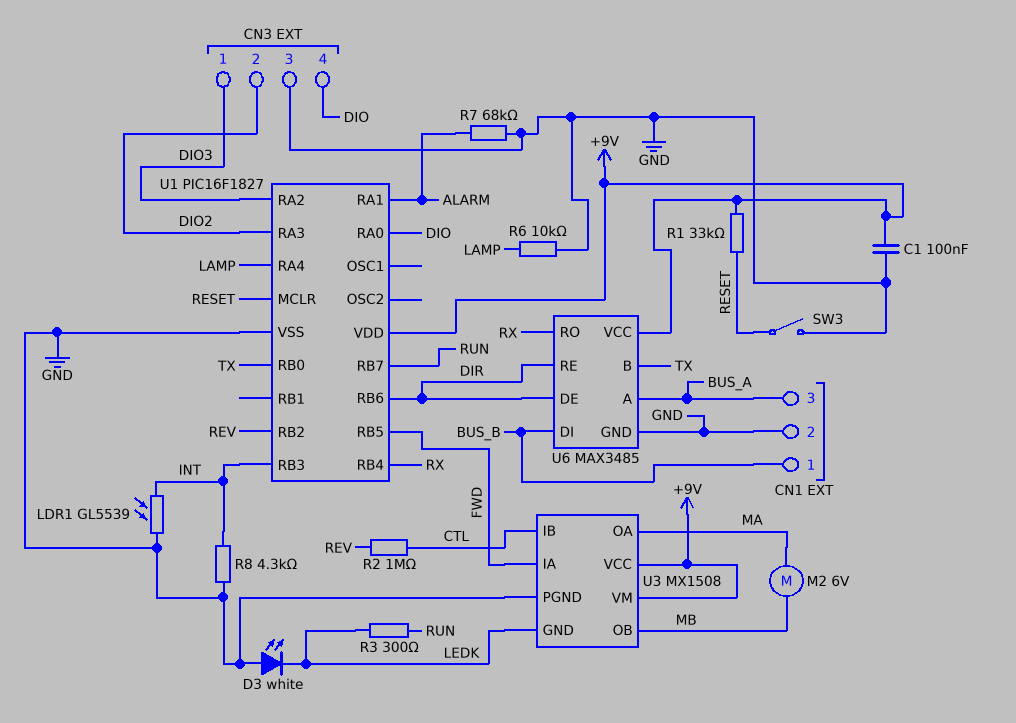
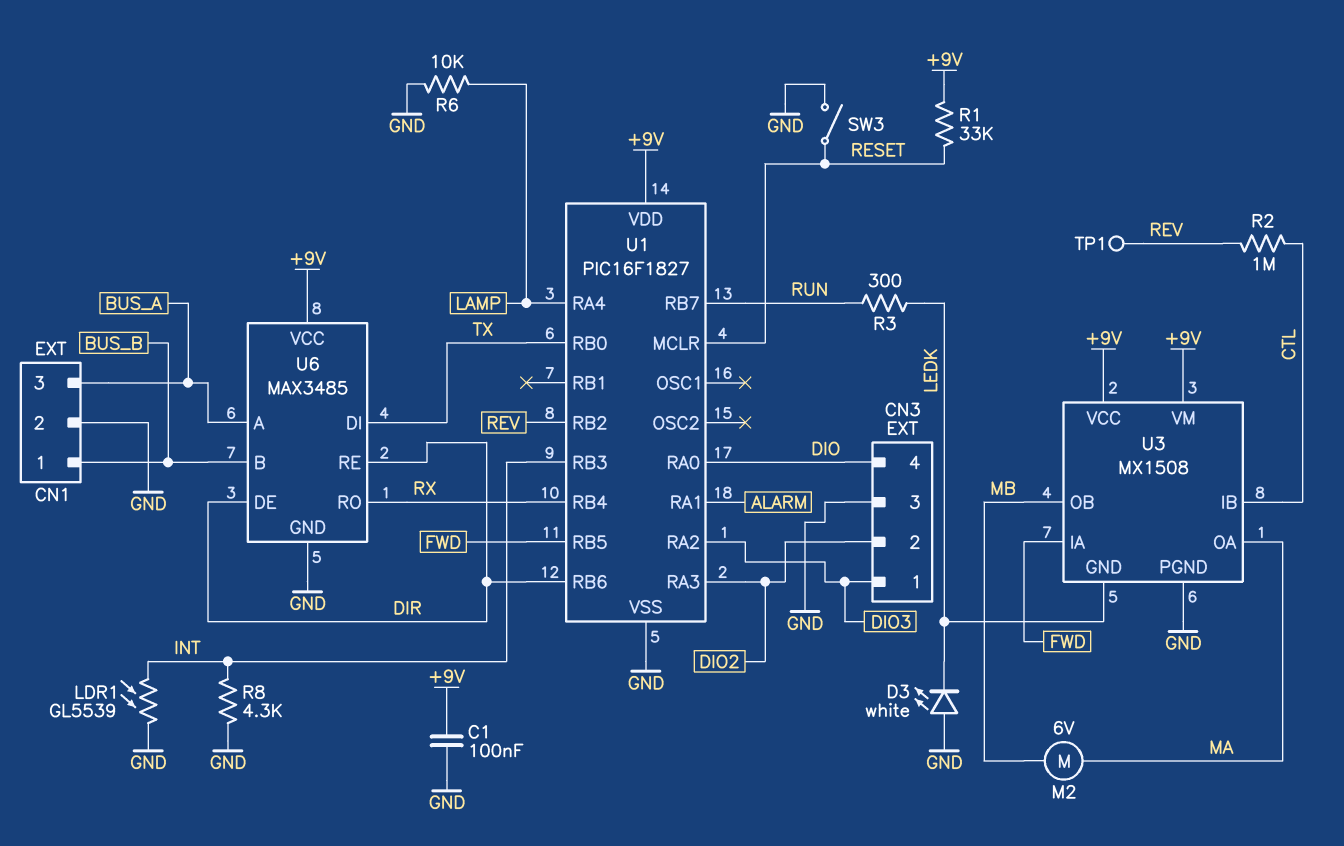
R7: 68k (ALARM, GND) -> none
TP1: none -> test point (REV)
U6 pin B: TX -> BUS_B
U6 pin DI: BUS_B -> TX

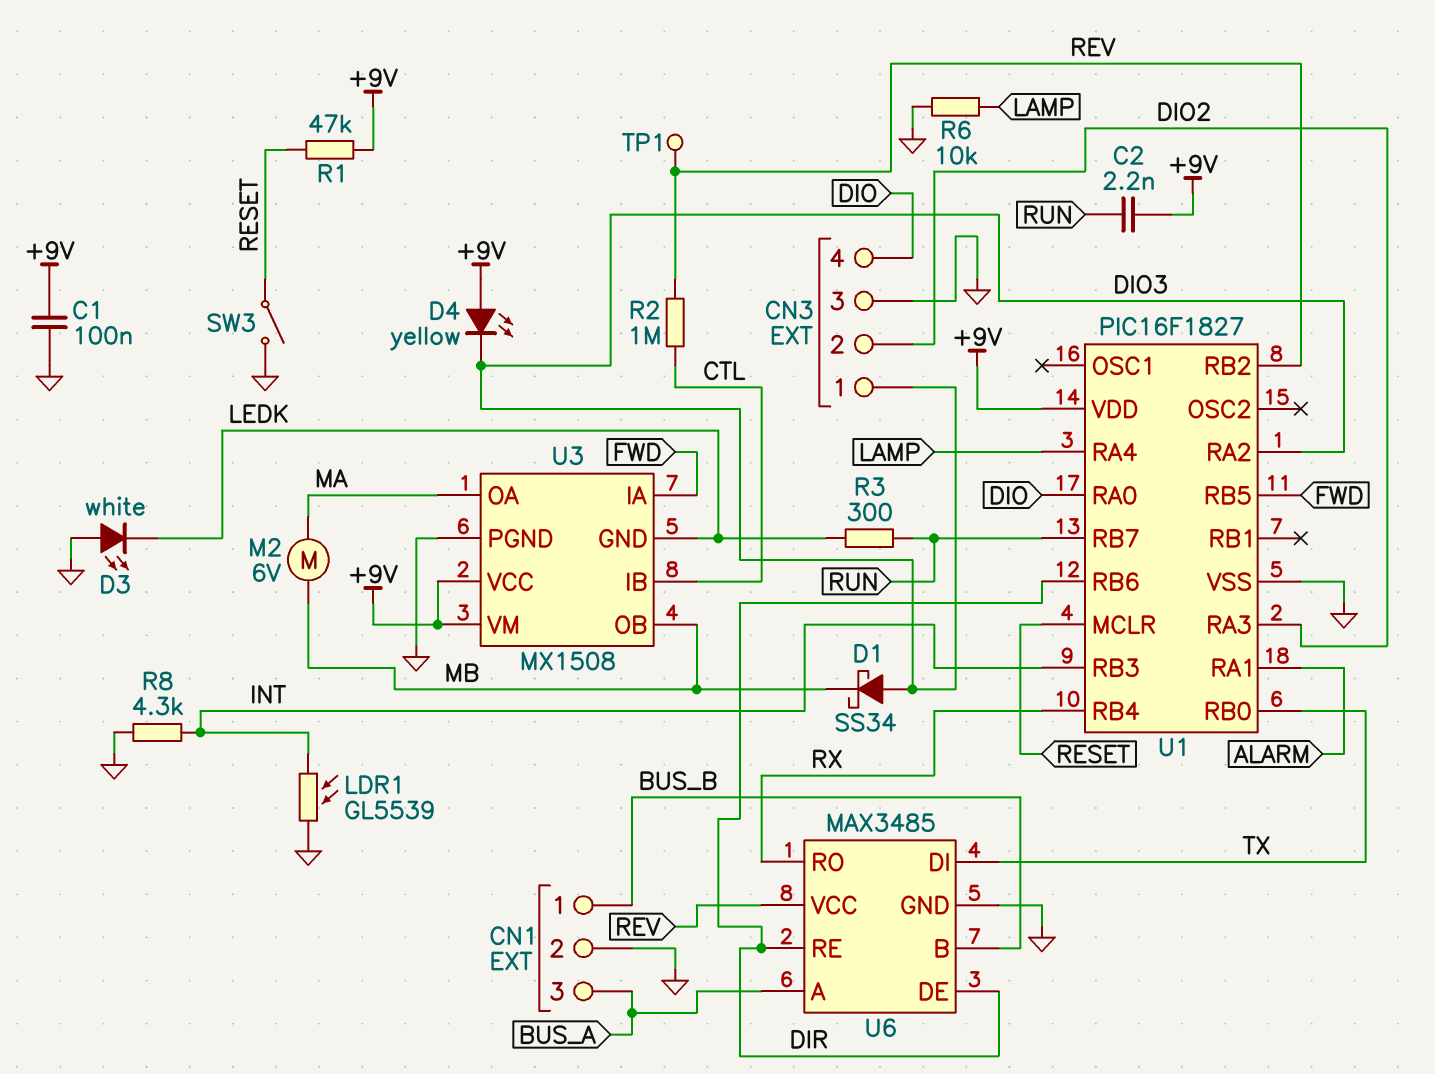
C2: none -> 2.2nF (+9V, RUN)
D1: none -> schottky SS34 (A DIO3, K MB)
D4: none -> LED yellow (A +9V, K DIO3)
R1: 33k (+9V, RESET) -> 47k (+9V, RESET)
U6 pin VCC: +9V -> REV

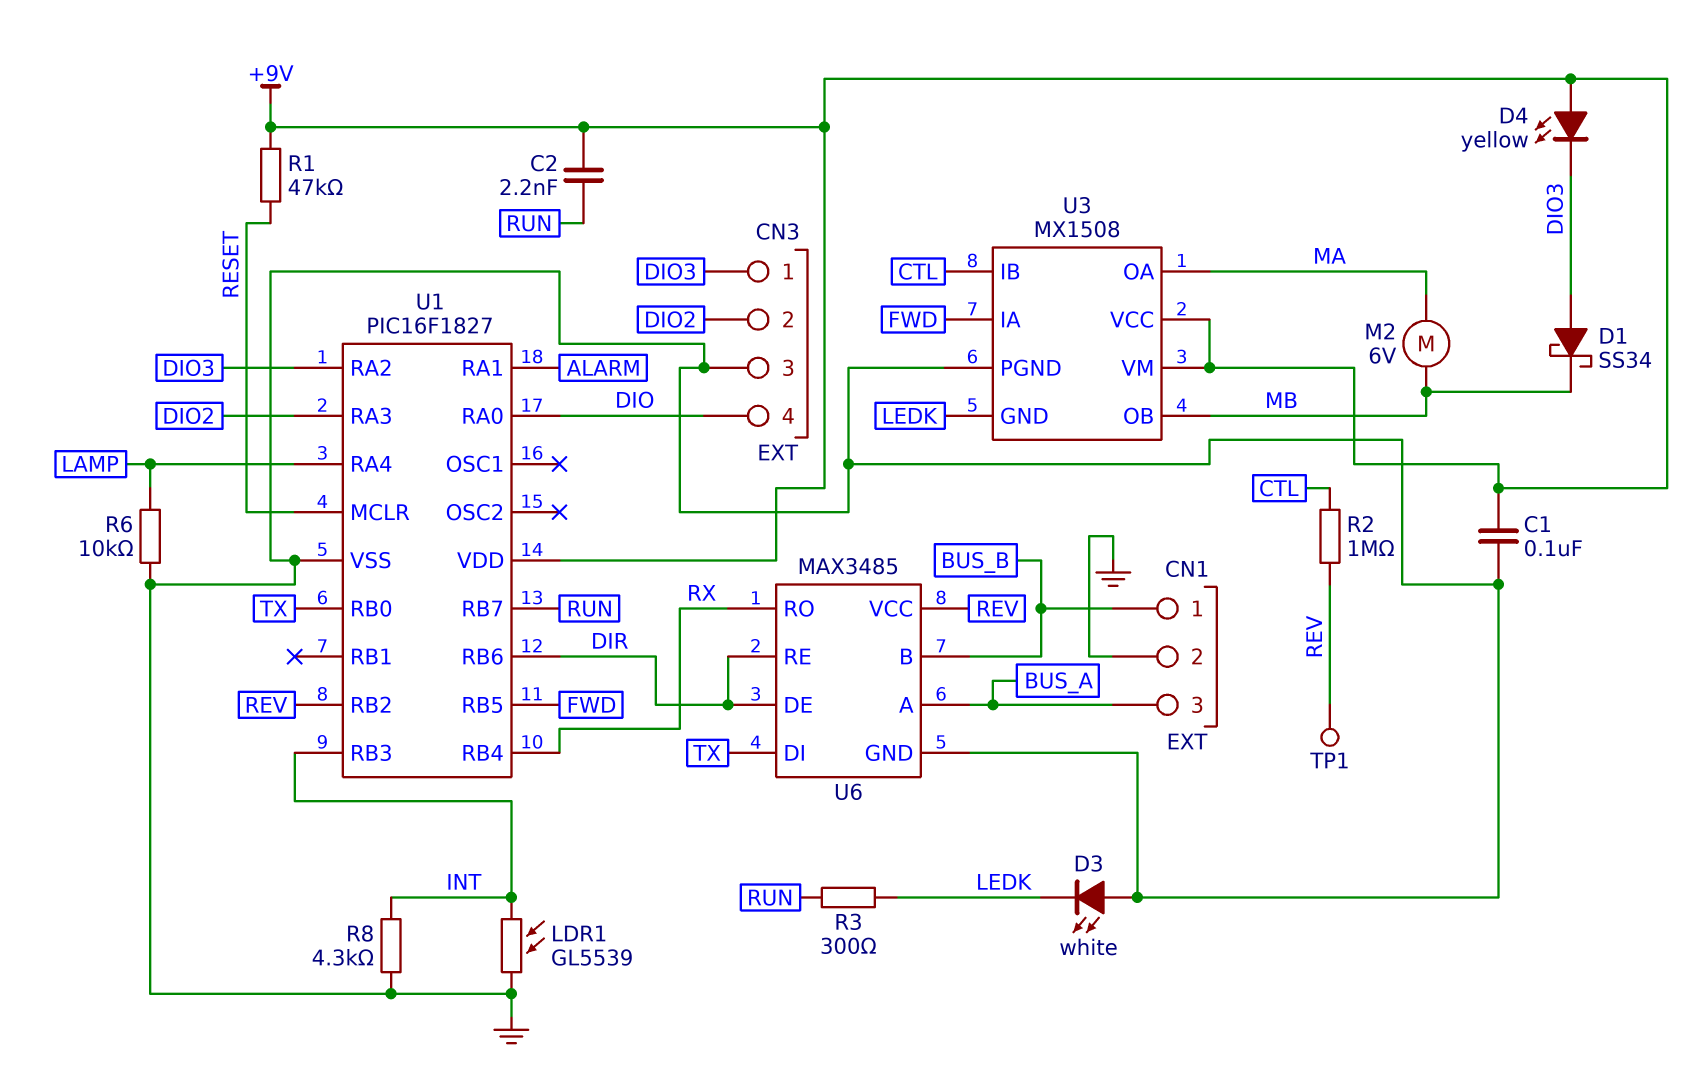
SW3: switch (GND, RESET) -> none

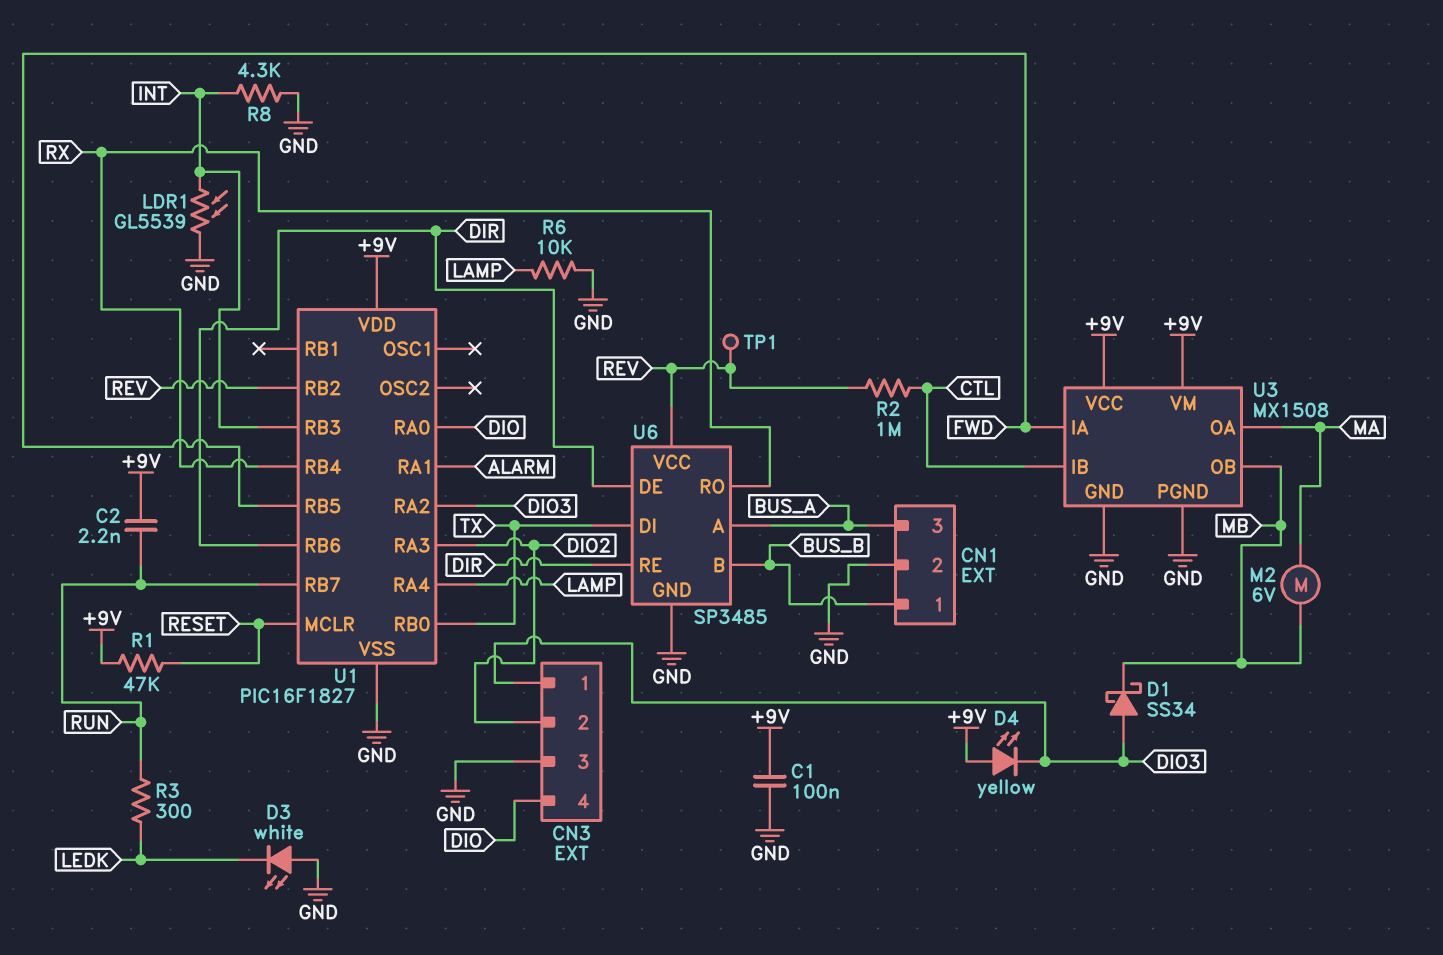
U3 pin GND: LEDK -> GND
U6: MAX3485 -> SP3485

